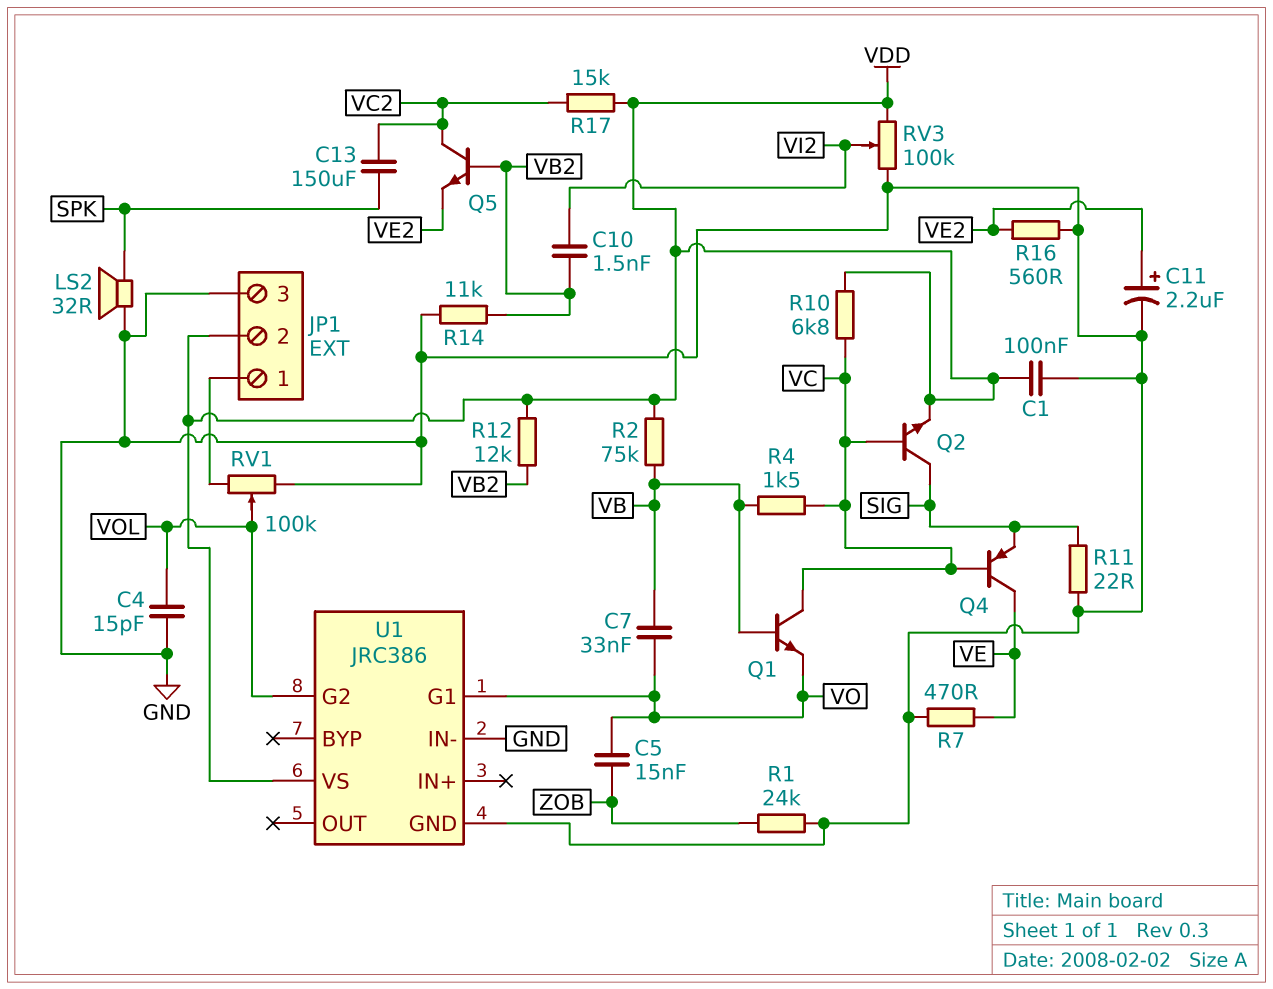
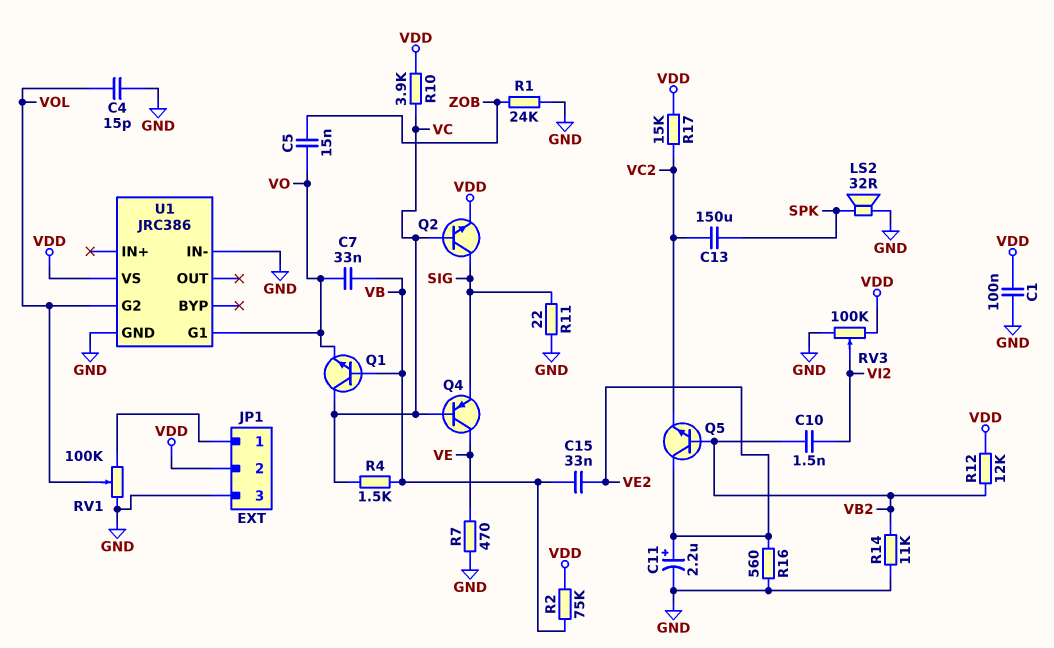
C15: none -> 33nF (VB, VE2)
Q5: NPN (B VB2, C VC2, E VE2) -> NPN (B VB2, C VE2, E VC2)
R10: 6.8k (VC, VDD) -> 3.9k (VC, VDD)

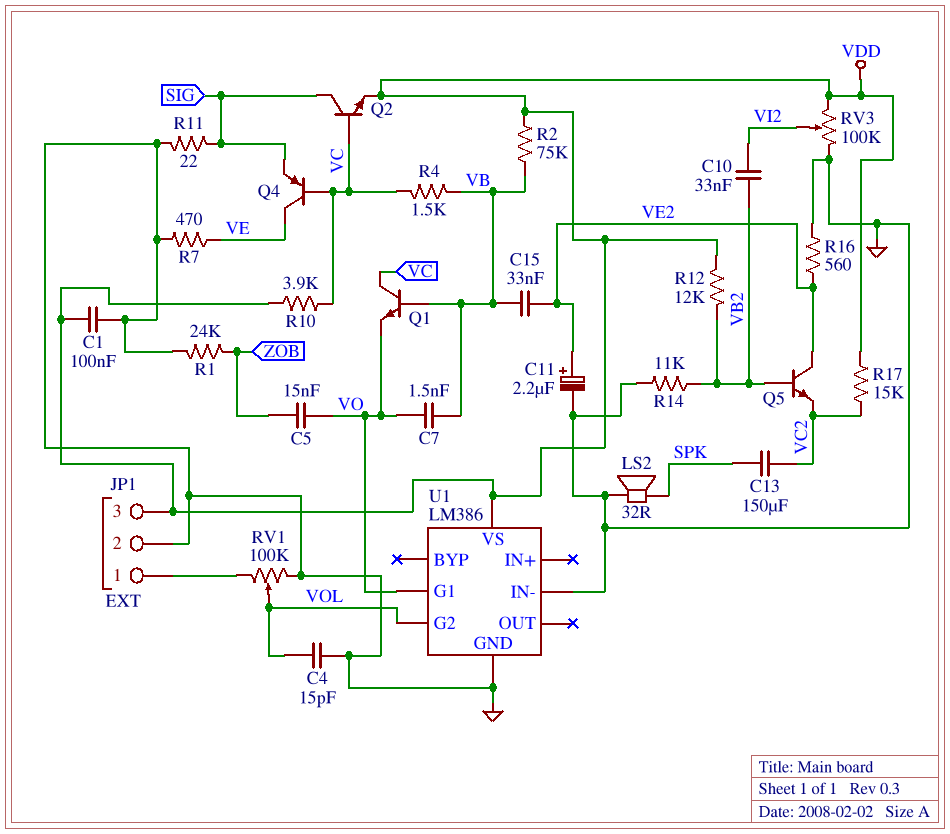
C7: 33nF (VB, VO) -> 1.5nF (VB, VO)
C10: 1.5nF (VB2, VI2) -> 33nF (VB2, VI2)
JP1 pin 2: VDD -> GND
JP1 pin 3: GND -> VDD
U1: JRC386 -> LM386

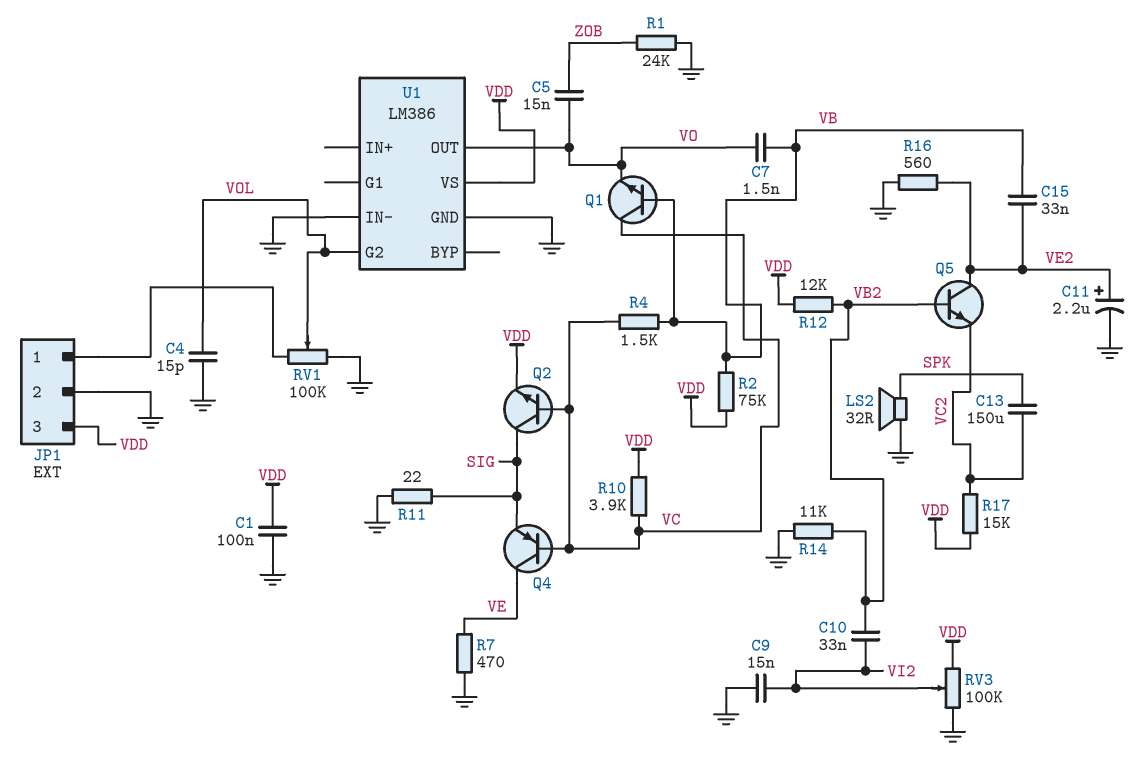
C9: none -> 15nF (GND, VI2)
U1 pin G1: VO -> none
U1 pin OUT: none -> VO

